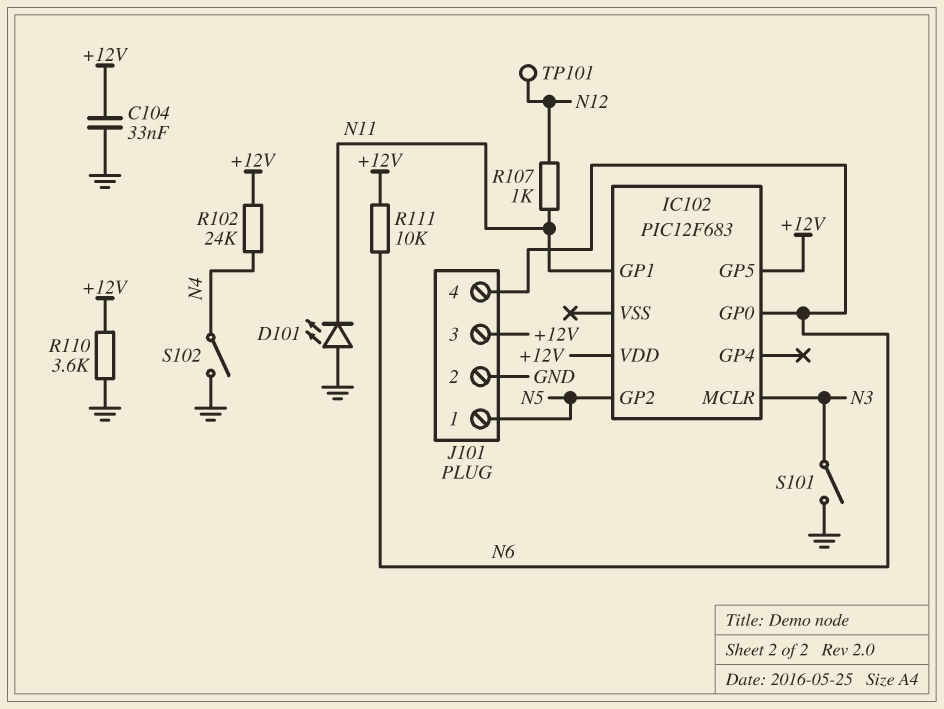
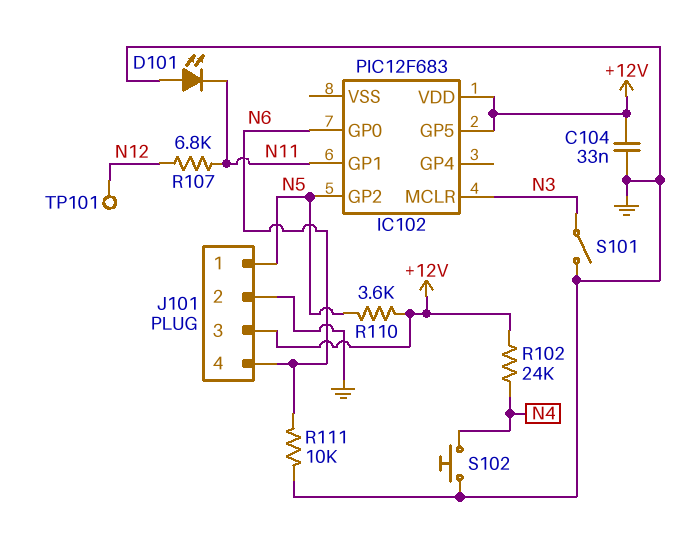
R107: 1k (N11, N12) -> 6.8k (N11, N12)
R110: 3.6k (+12V, GND) -> 3.6k (+12V, N5)
R111: 10k (+12V, N6) -> 10k (GND, N6)
S102: switch (GND, N4) -> button (GND, N4)

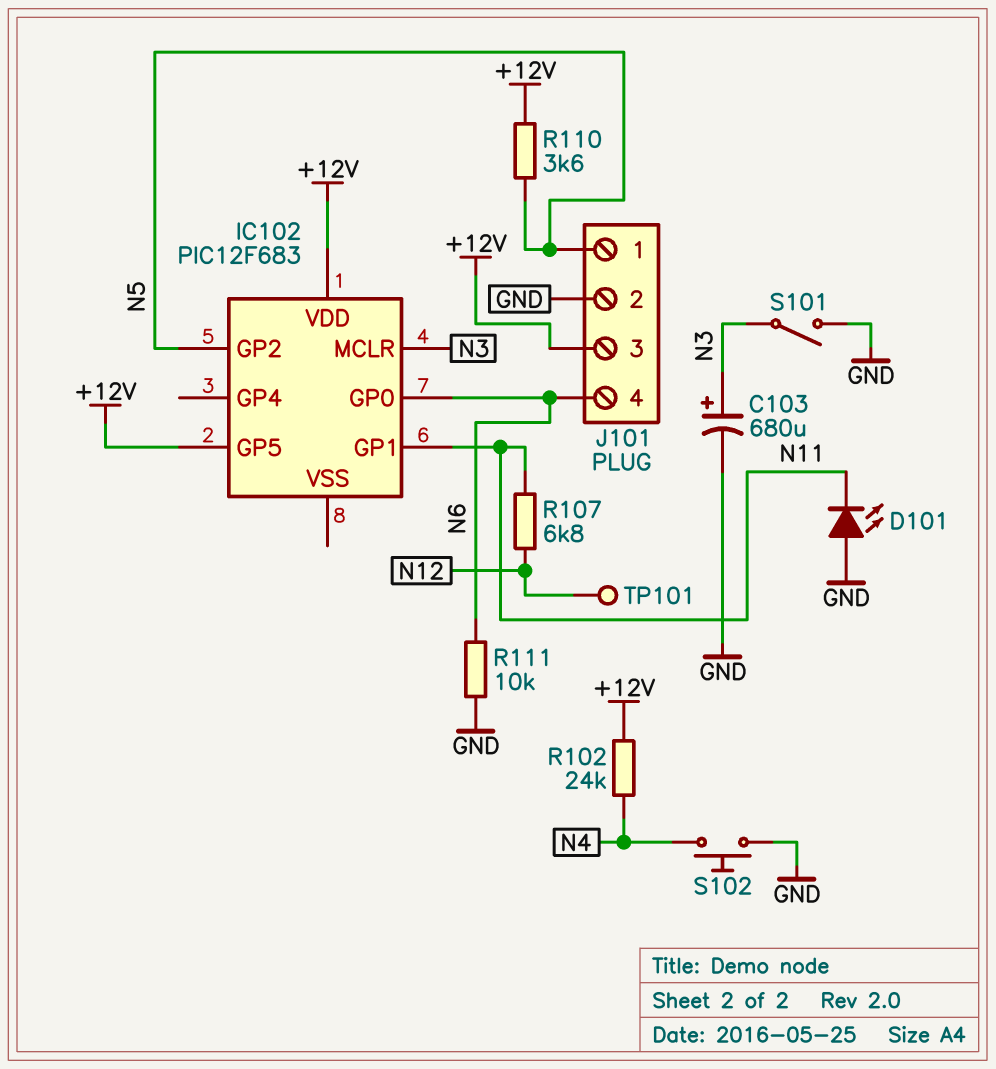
C103: none -> 680uF (plus N3, minus GND)
C104: 33nF (+12V, GND) -> none

